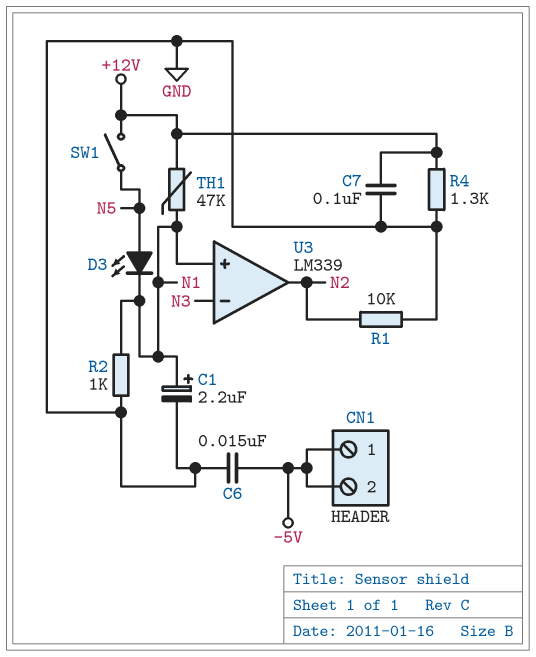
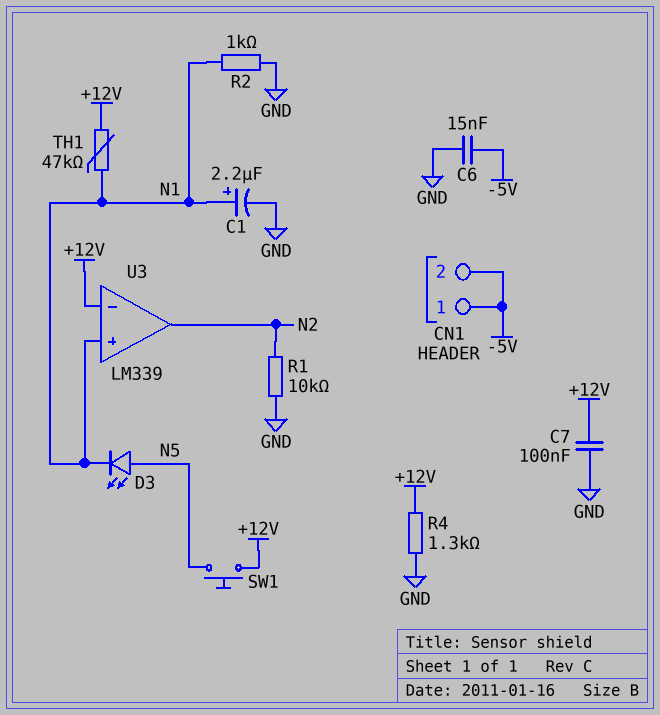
SW1: switch (+12V, N5) -> button (+12V, N5)
U3 pin in-: N3 -> +12V

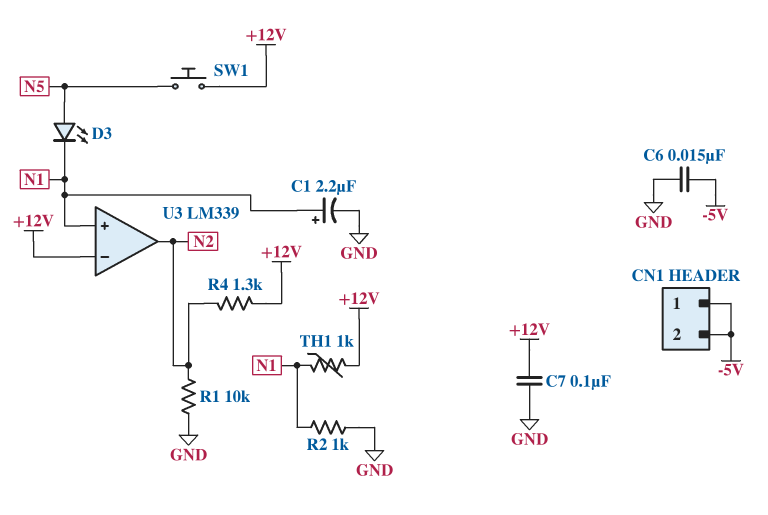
R4: 1.3k (+12V, GND) -> 1.3k (+12V, N2)
TH1: 47k (+12V, N1) -> 1k (+12V, N1)

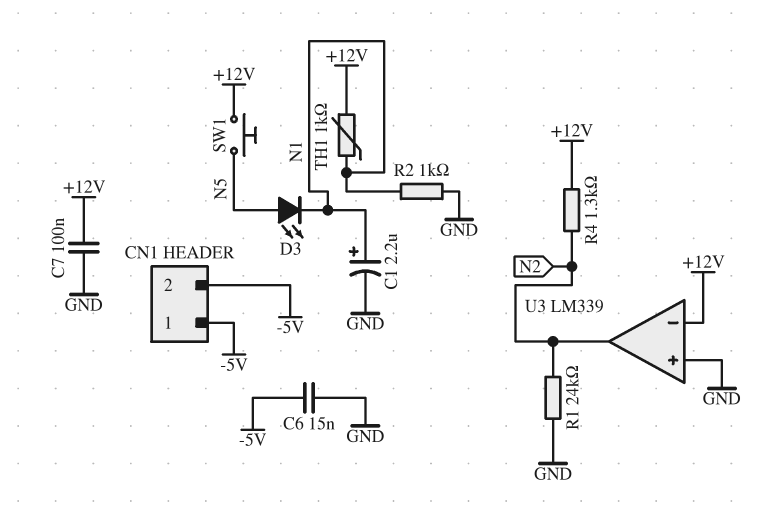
R1: 10k (GND, N2) -> 24k (GND, N2)
U3 pin in+: N1 -> GND

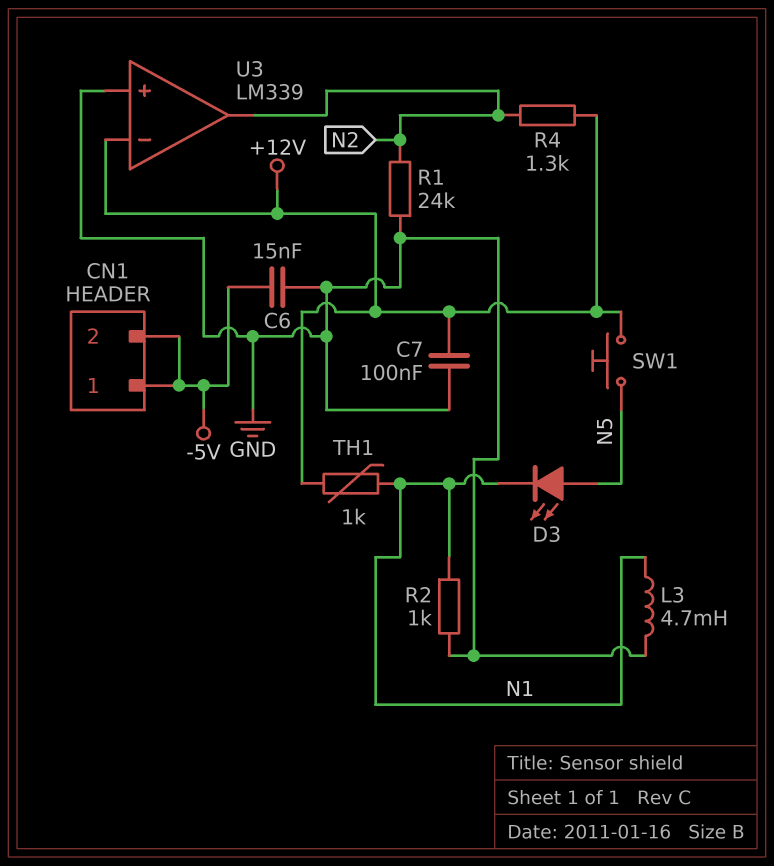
C1: 2.2uF (plus N1, minus GND) -> none
L3: none -> 4.7mH (GND, N1)

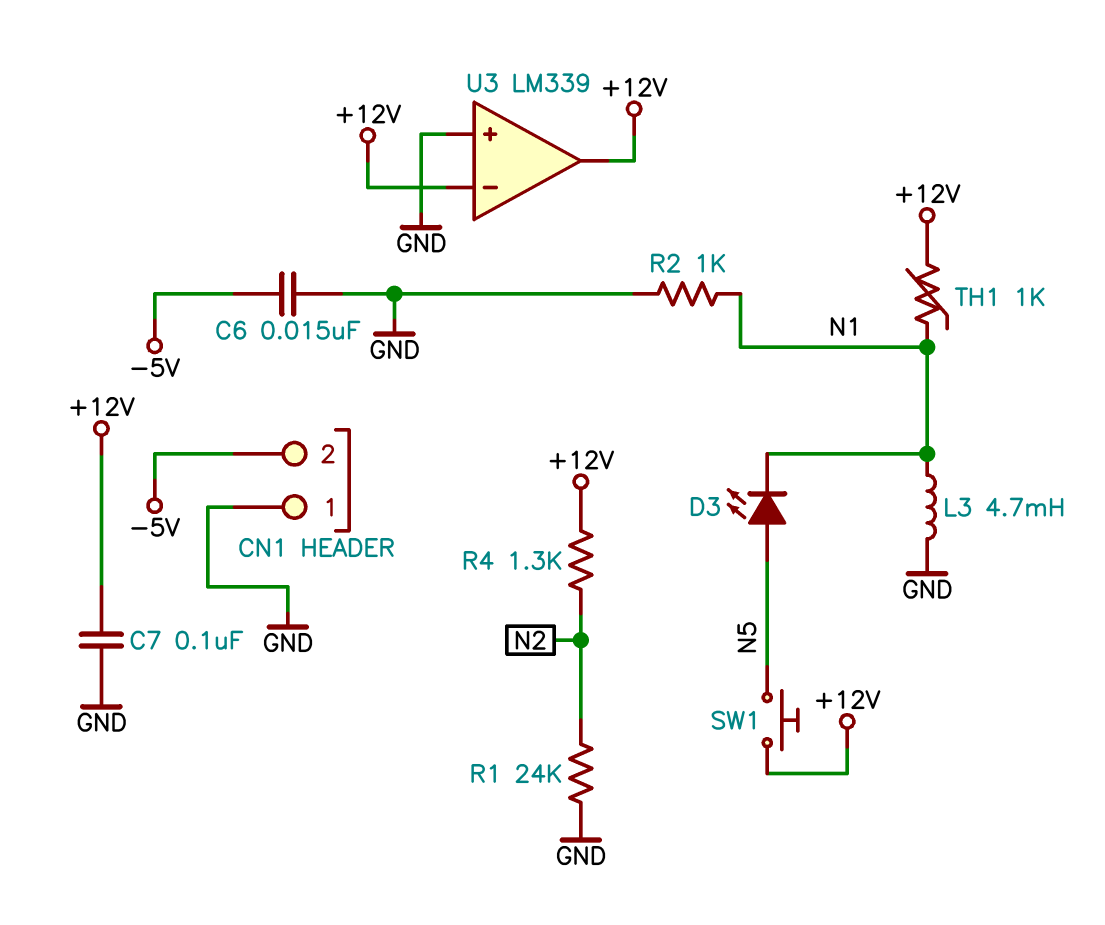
CN1 pin 1: -5V -> GND
U3 pin out: N2 -> +12V

